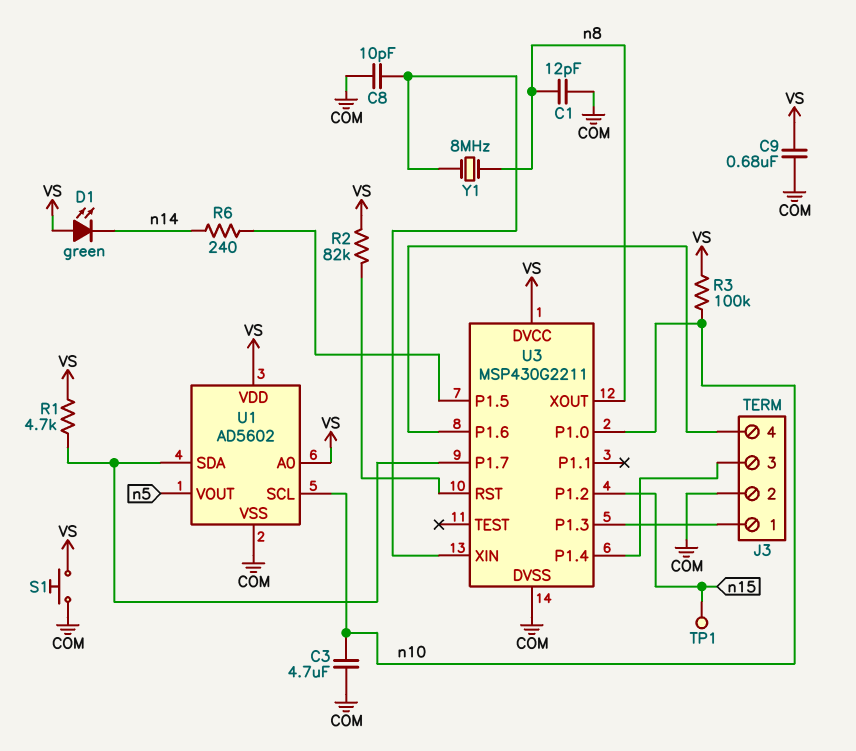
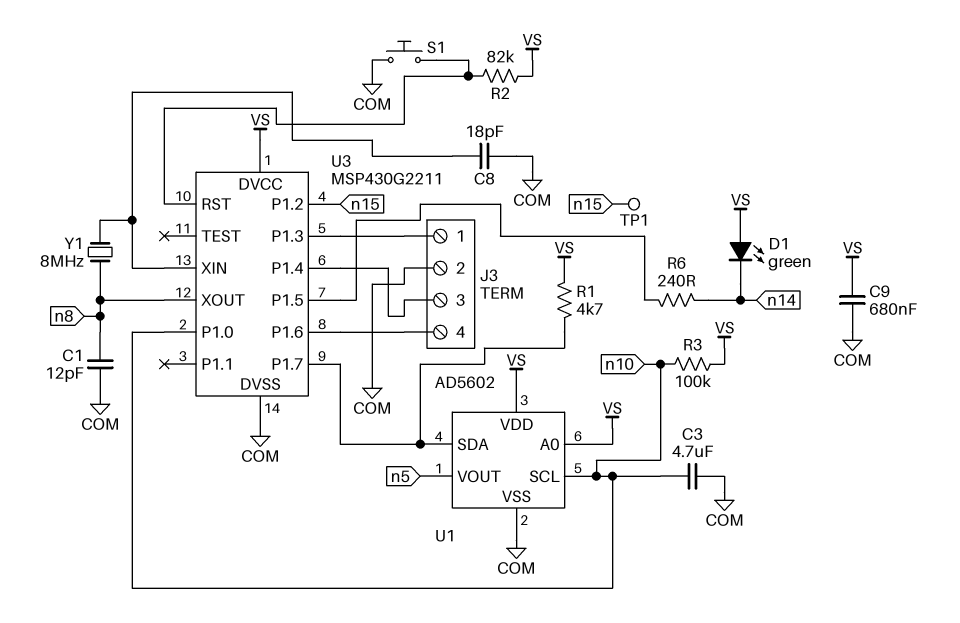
C8: 10pF (COM, U3/XIN) -> 18pF (COM, U3/XIN)
S1: button (COM, VS) -> button (COM, U3/RST)

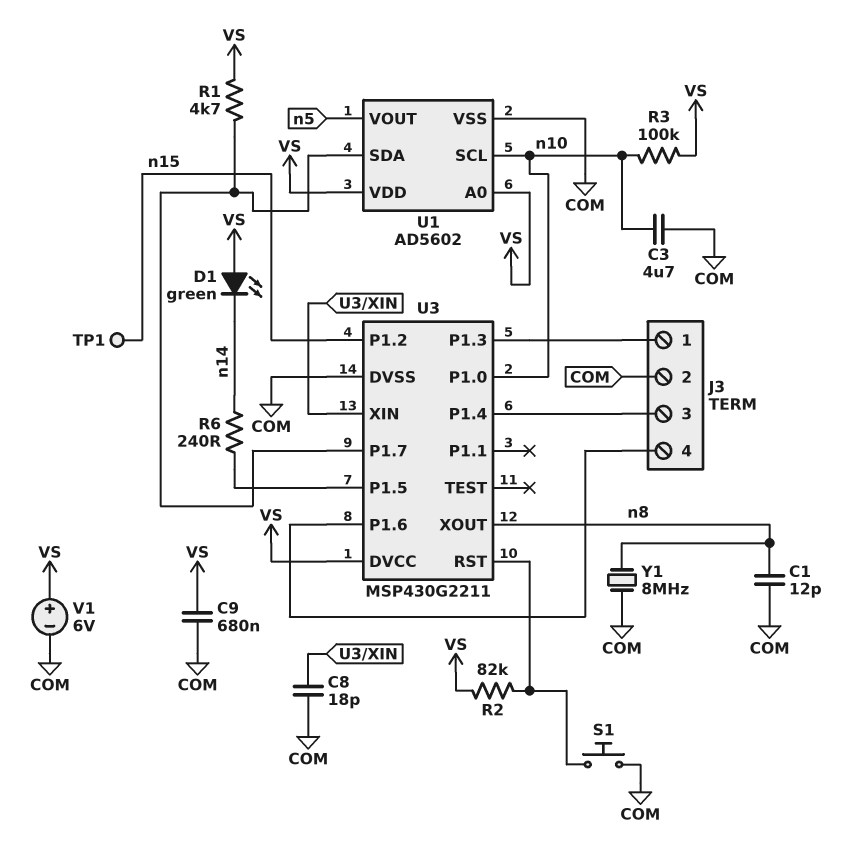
V1: none -> 6V (plus VS, minus COM)
Y1: 8MHz (U3/XIN, n8) -> 8MHz (COM, n8)

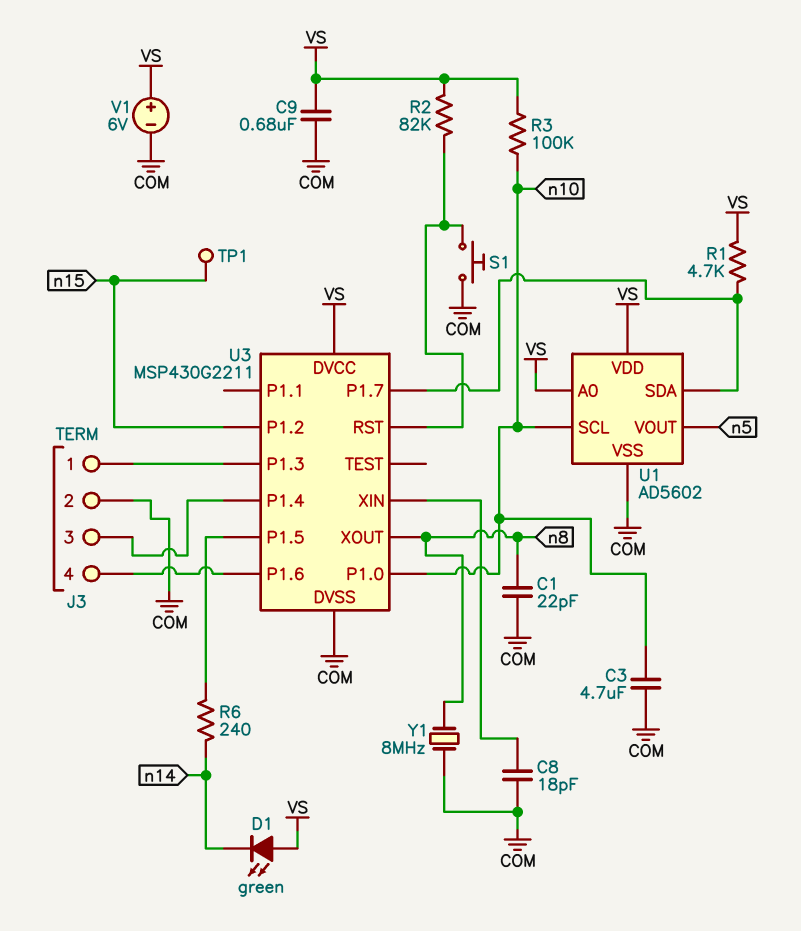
C1: 12pF (COM, n8) -> 22pF (COM, n8)

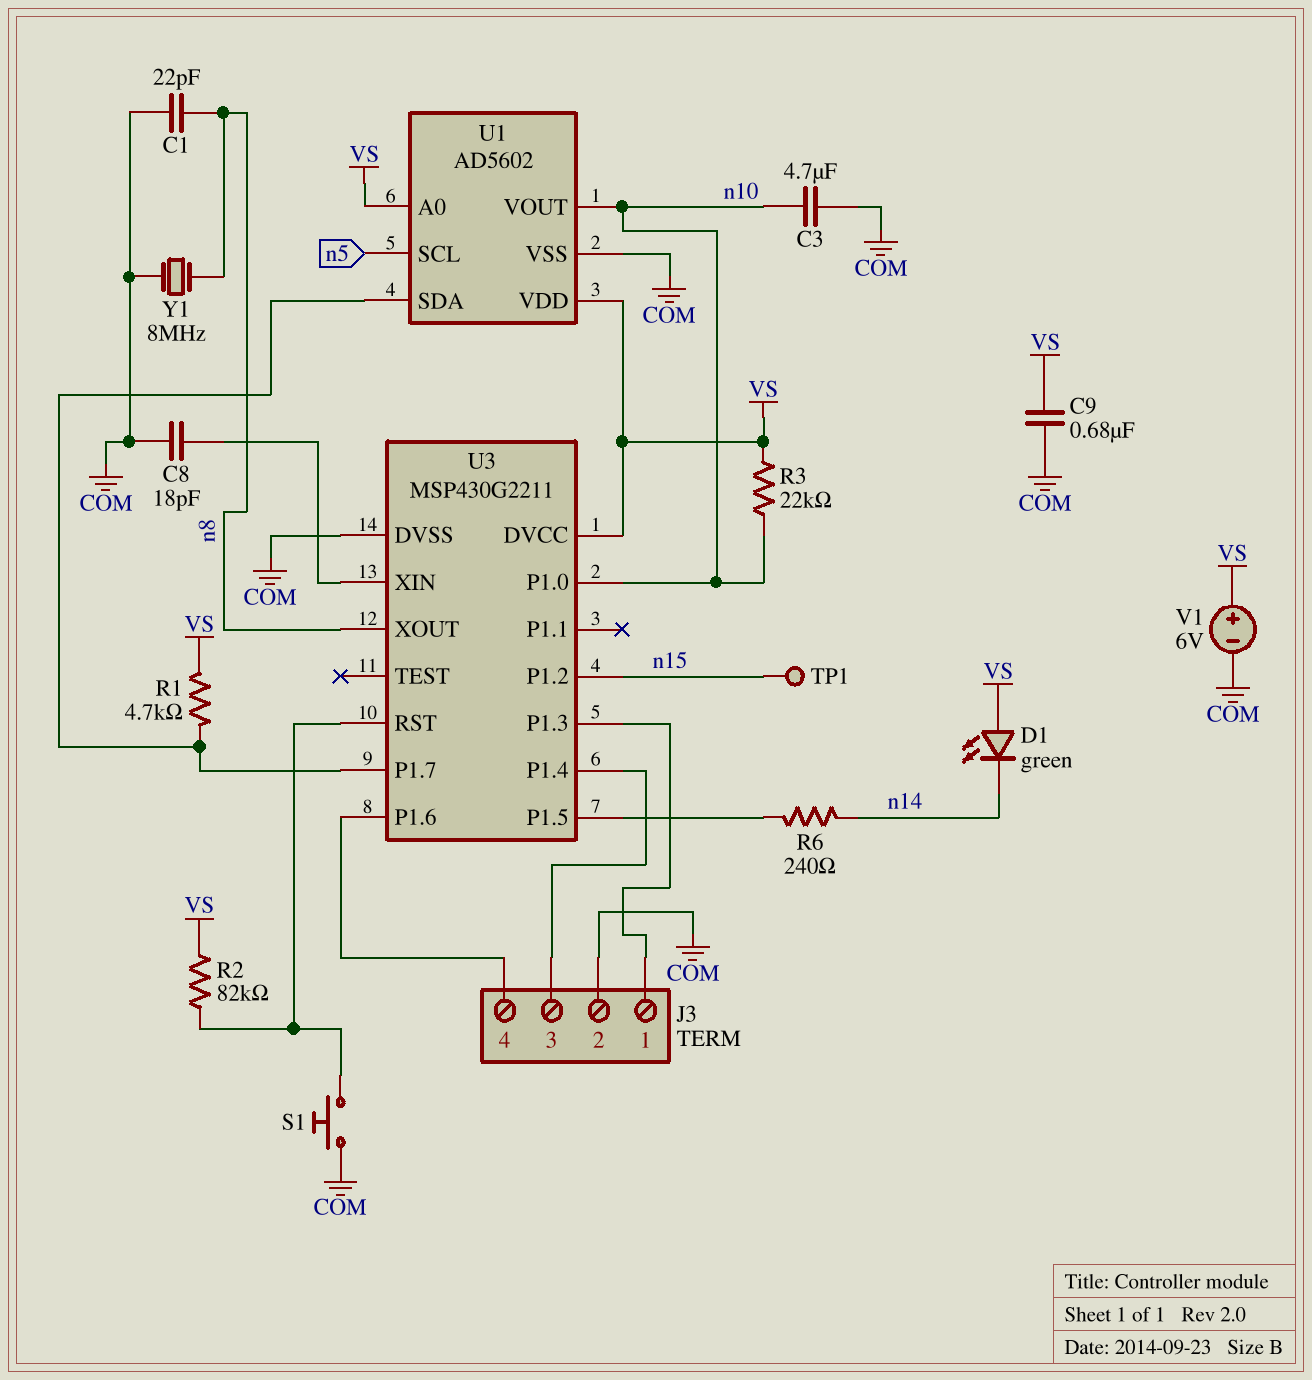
R3: 100k (VS, n10) -> 22k (VS, n10)
U1 pin SCL: n10 -> n5
U1 pin VOUT: n5 -> n10

